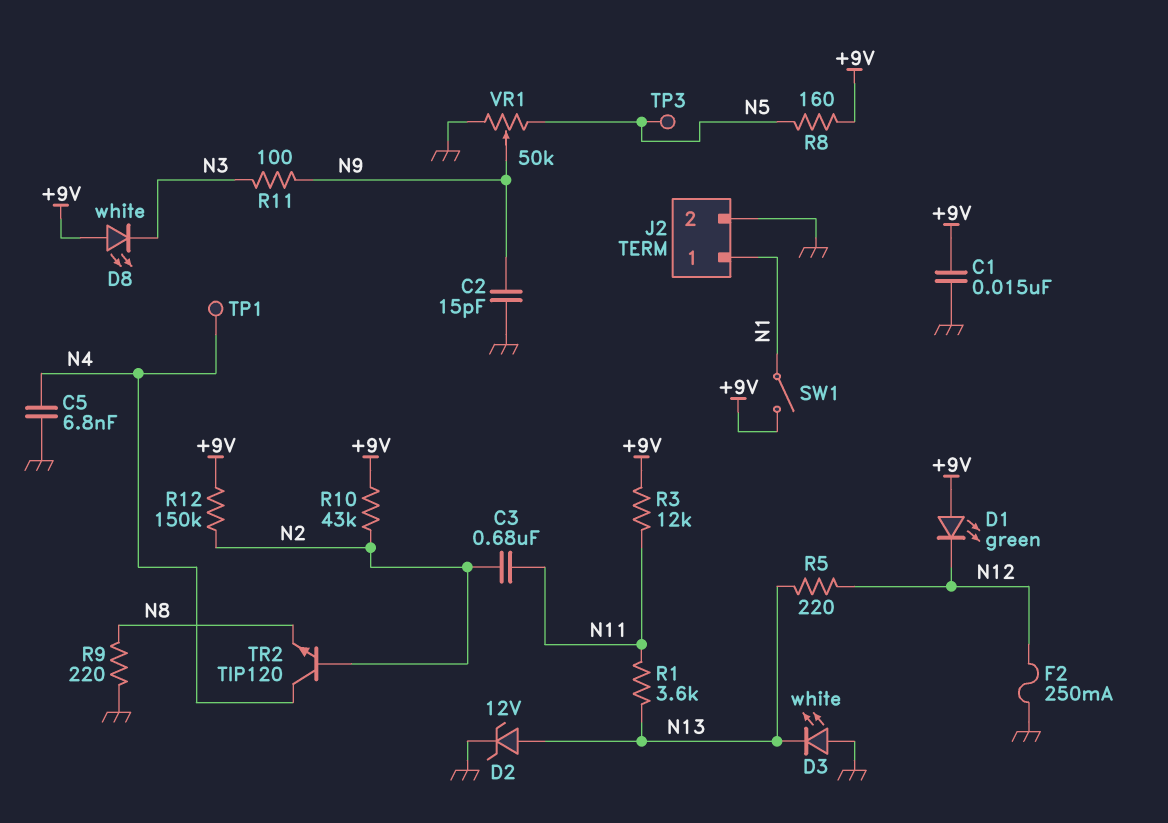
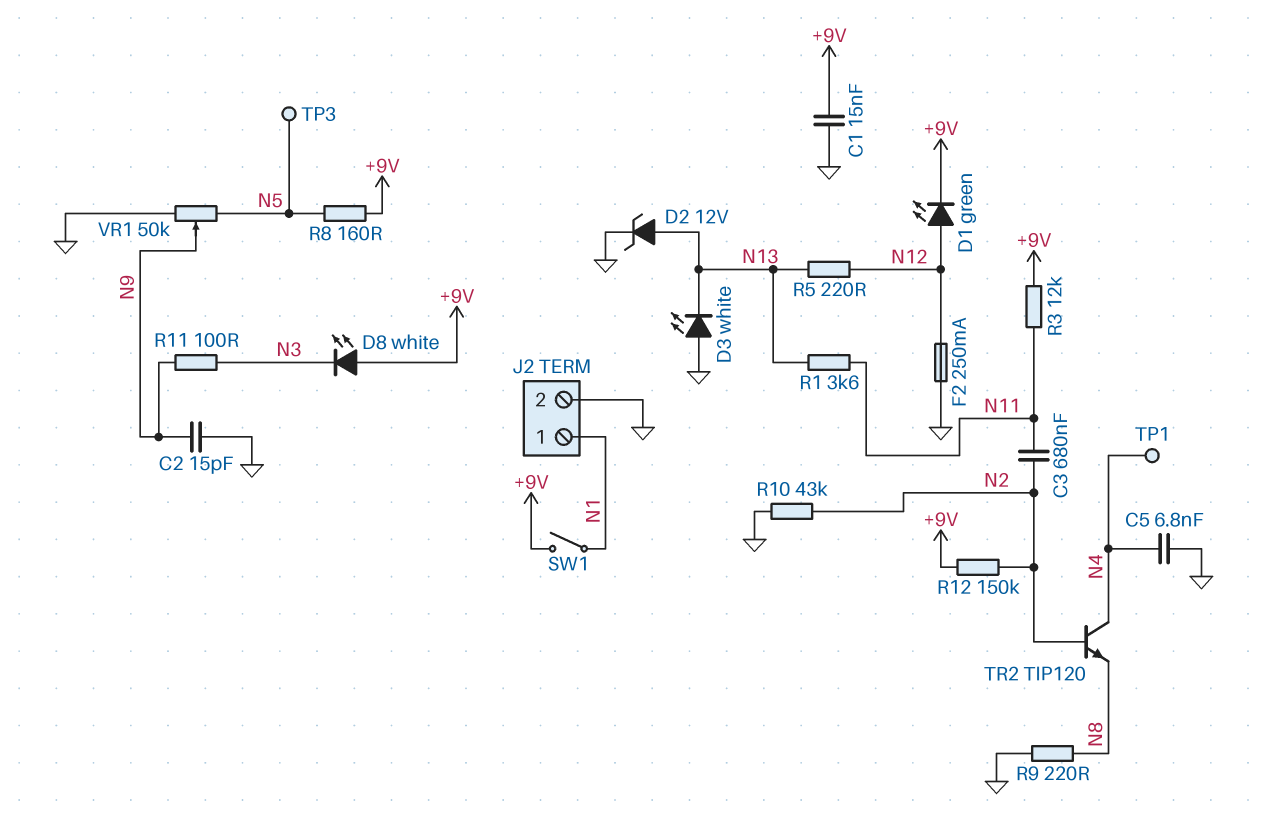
D1: LED green (A +9V, K N12) -> LED green (A N12, K +9V)
R10: 43k (+9V, N2) -> 43k (GND, N2)

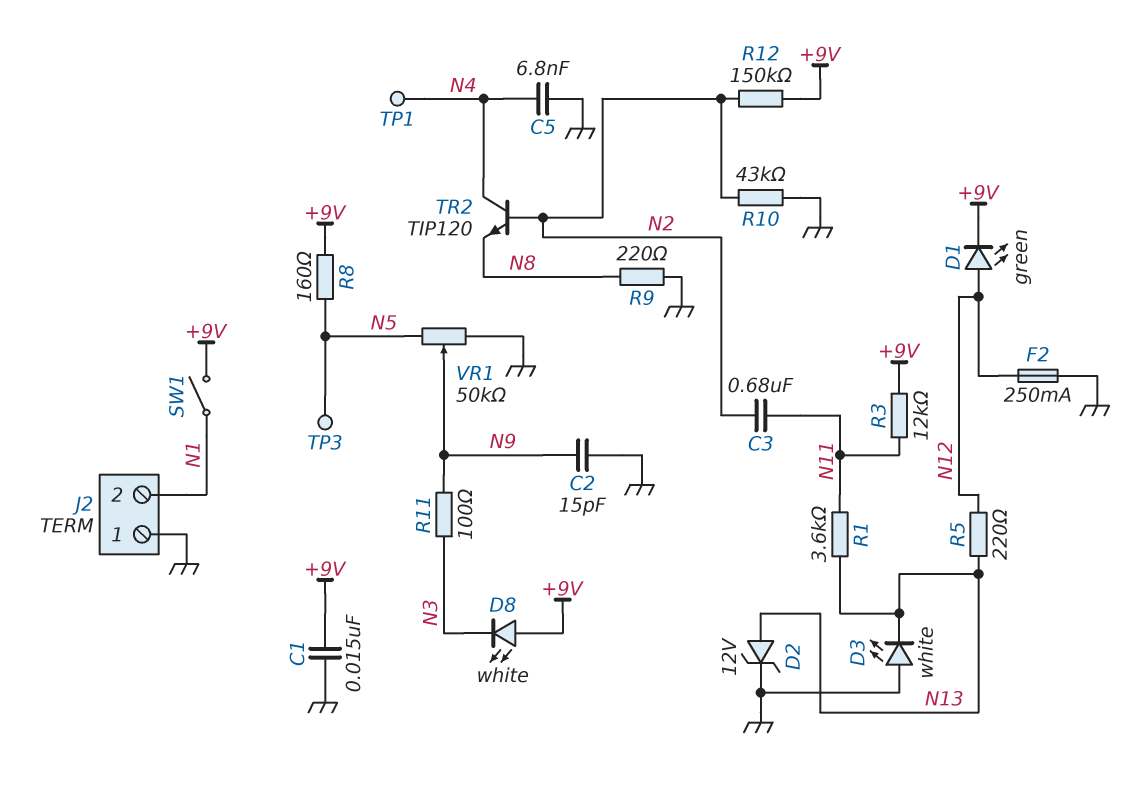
J2 pin 1: N1 -> GND
J2 pin 2: GND -> N1

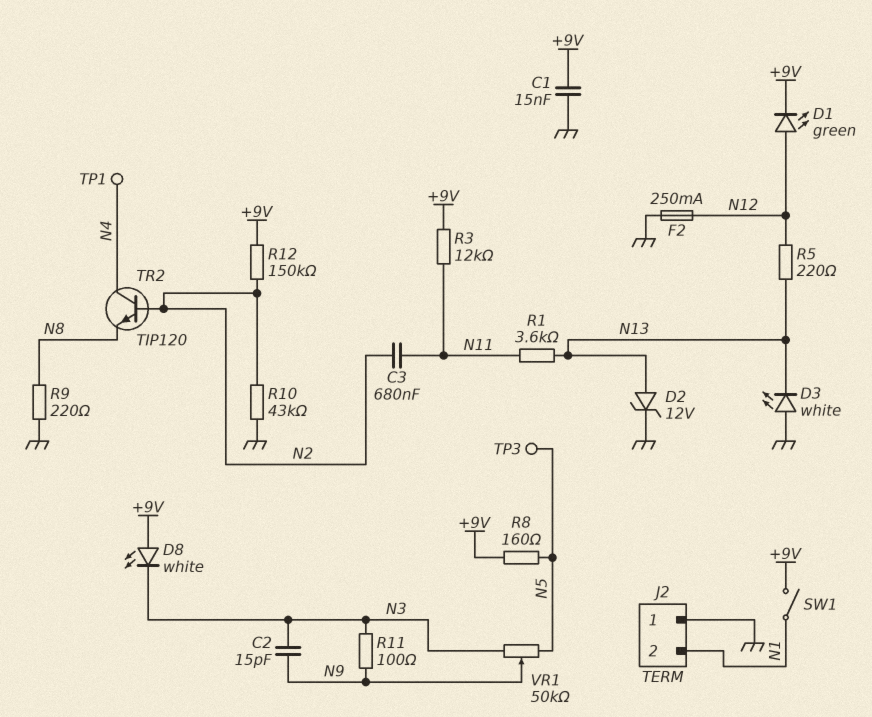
C2: 15pF (GND, N9) -> 15pF (N3, N9)
C5: 6.8nF (GND, N4) -> none
VR1: 50k (GND, N5, wiper N9) -> 50k (N3, N5, wiper N9)

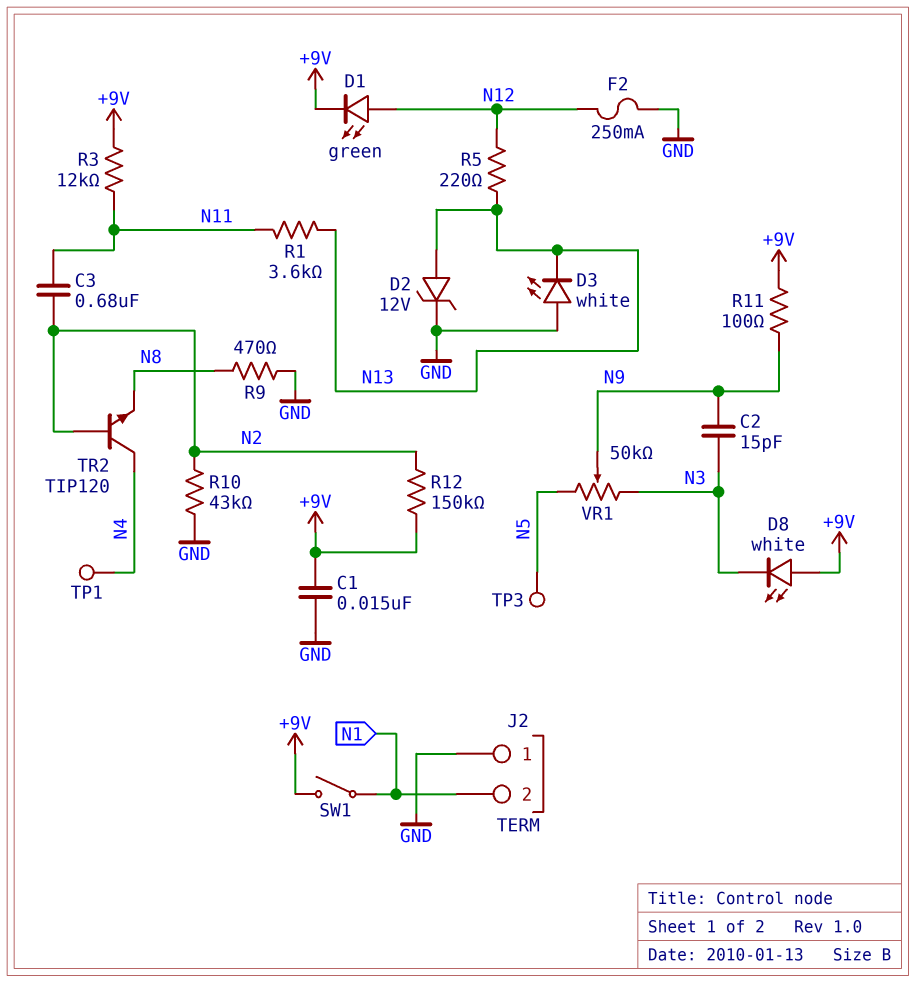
R8: 160 (+9V, N5) -> none
R9: 220 (GND, N8) -> 470 (GND, N8)
R11: 100 (N3, N9) -> 100 (+9V, N9)

